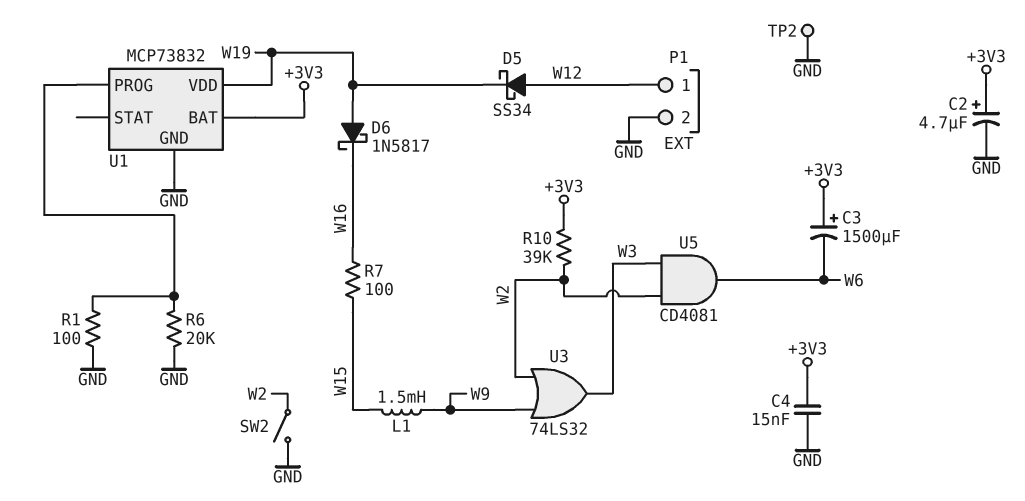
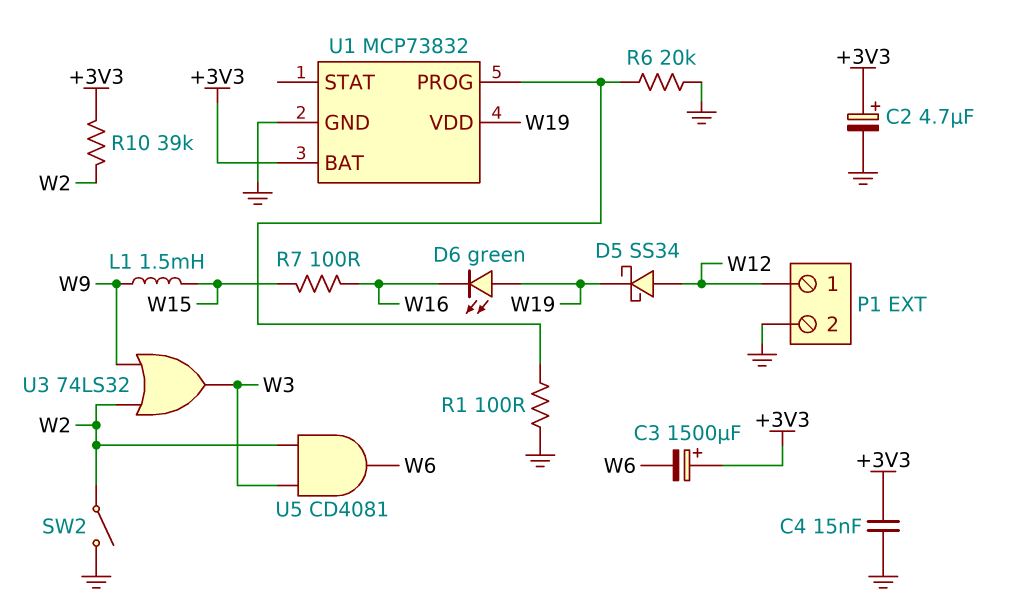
D6: schottky 1N5817 (A W19, K W16) -> LED green (A W19, K W16)
TP2: test point (GND) -> none

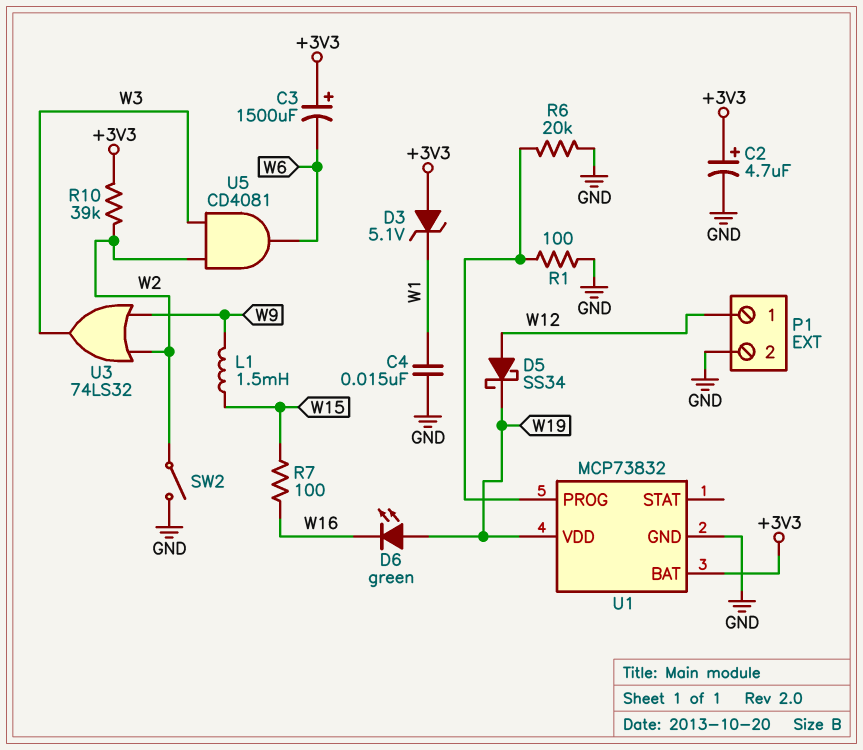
C4: 15nF (+3V3, GND) -> 15nF (GND, W1)
D3: none -> zener 5.1V (A +3V3, K W1)

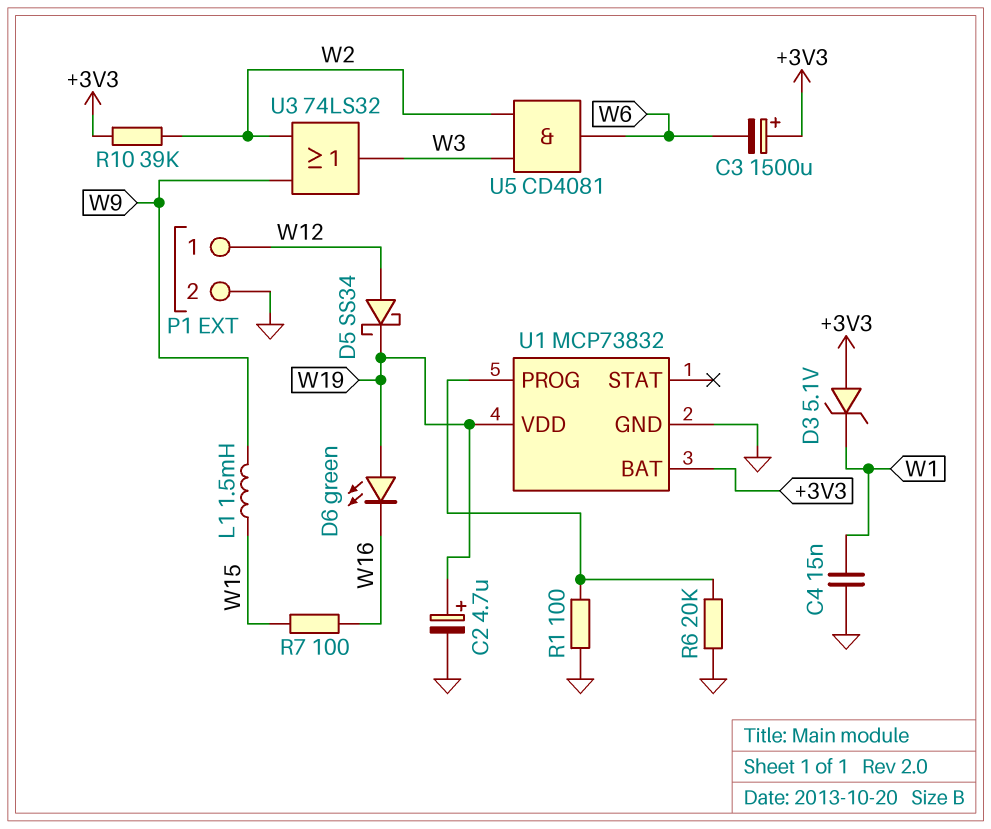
C2: 4.7uF (plus +3V3, minus GND) -> 4.7uF (plus W19, minus GND)
SW2: switch (GND, W2) -> none

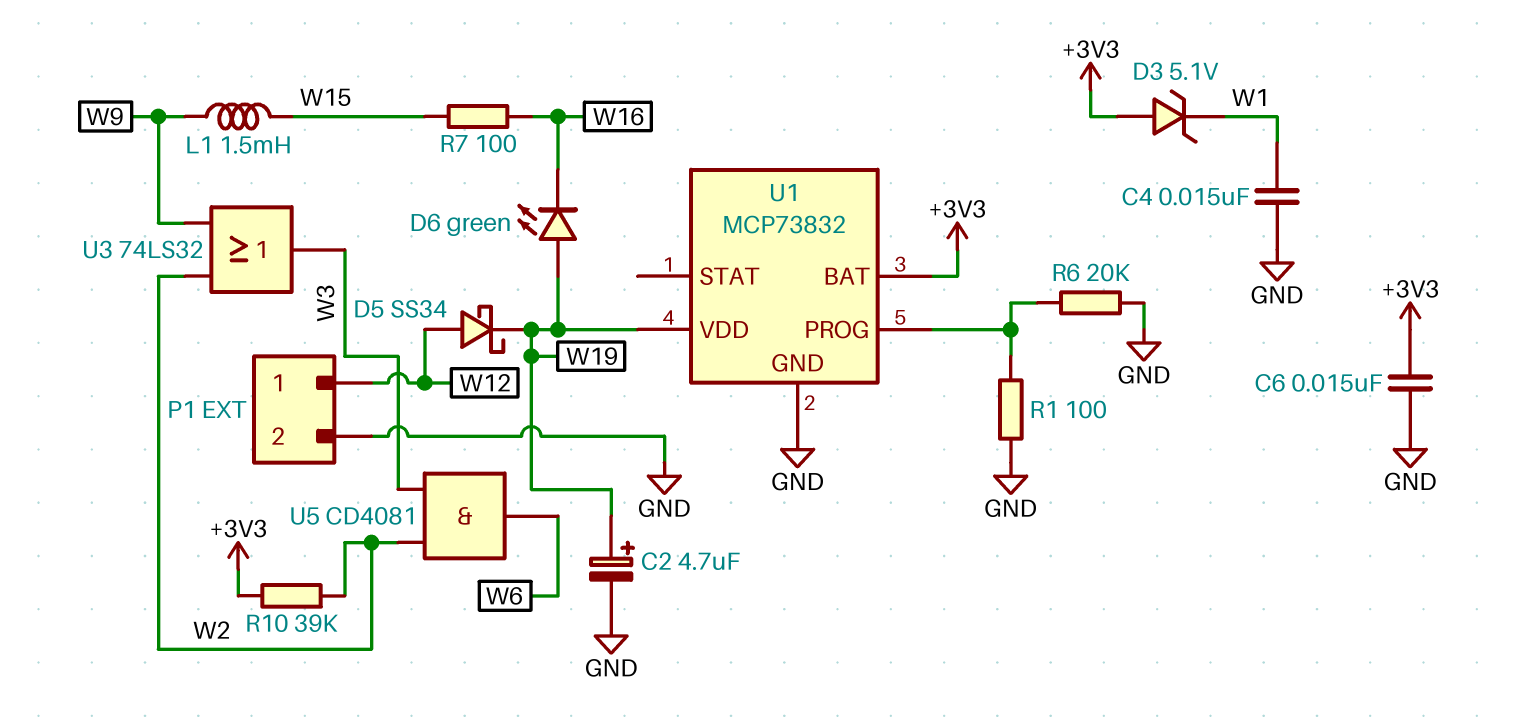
C3: 1500uF (plus +3V3, minus W6) -> none
C6: none -> 15nF (+3V3, GND)

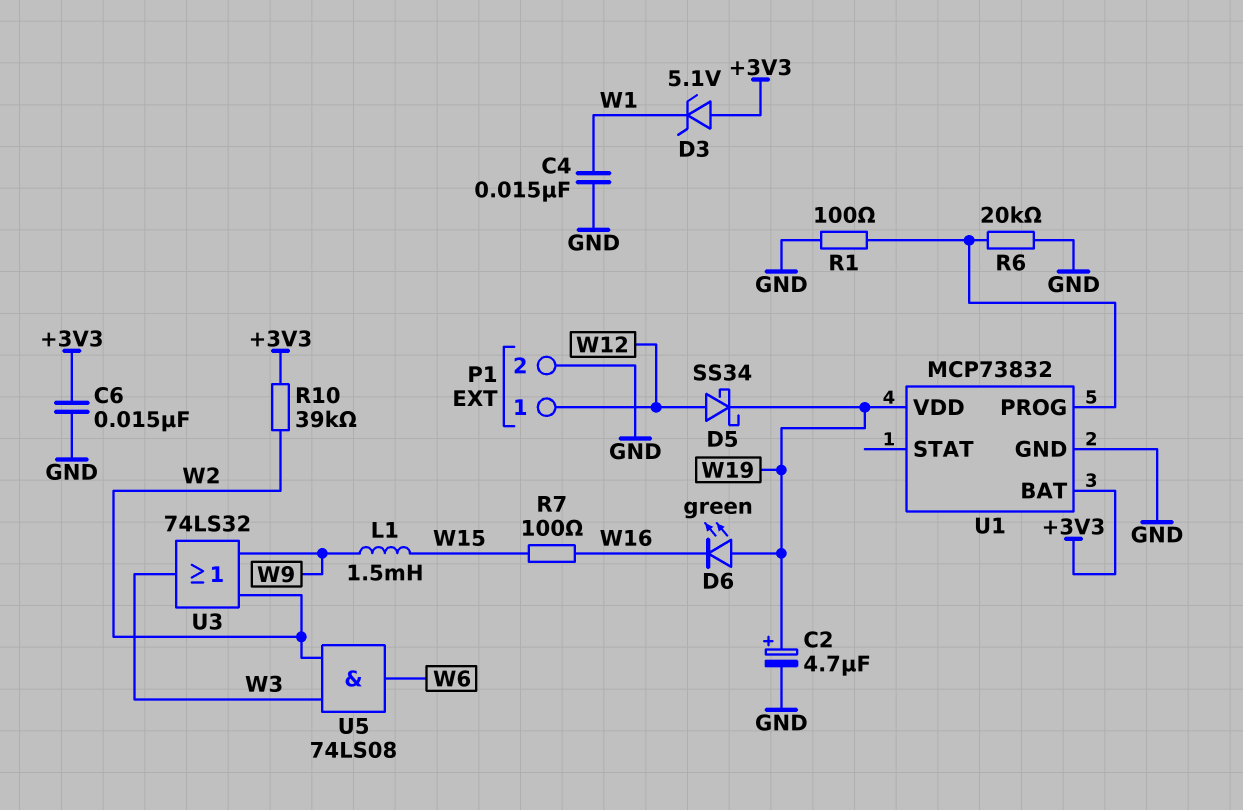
U5: AND CD4081 (in W2, in W3, out W6) -> AND 74LS08 (in W2, in W3, out W6)

